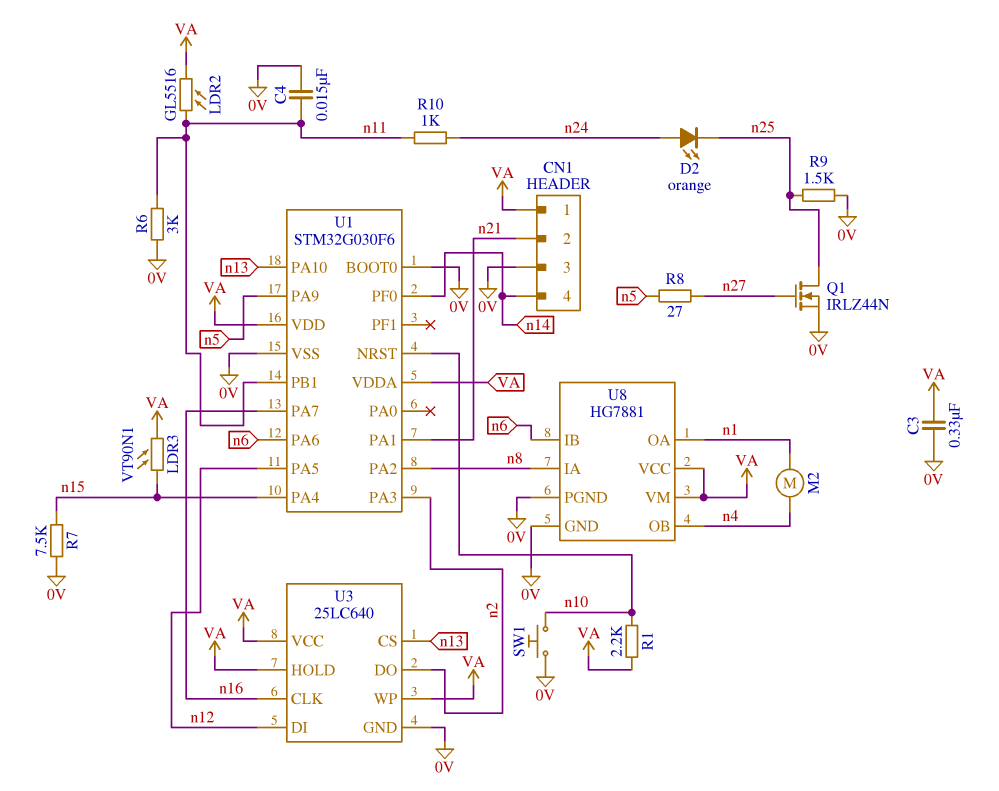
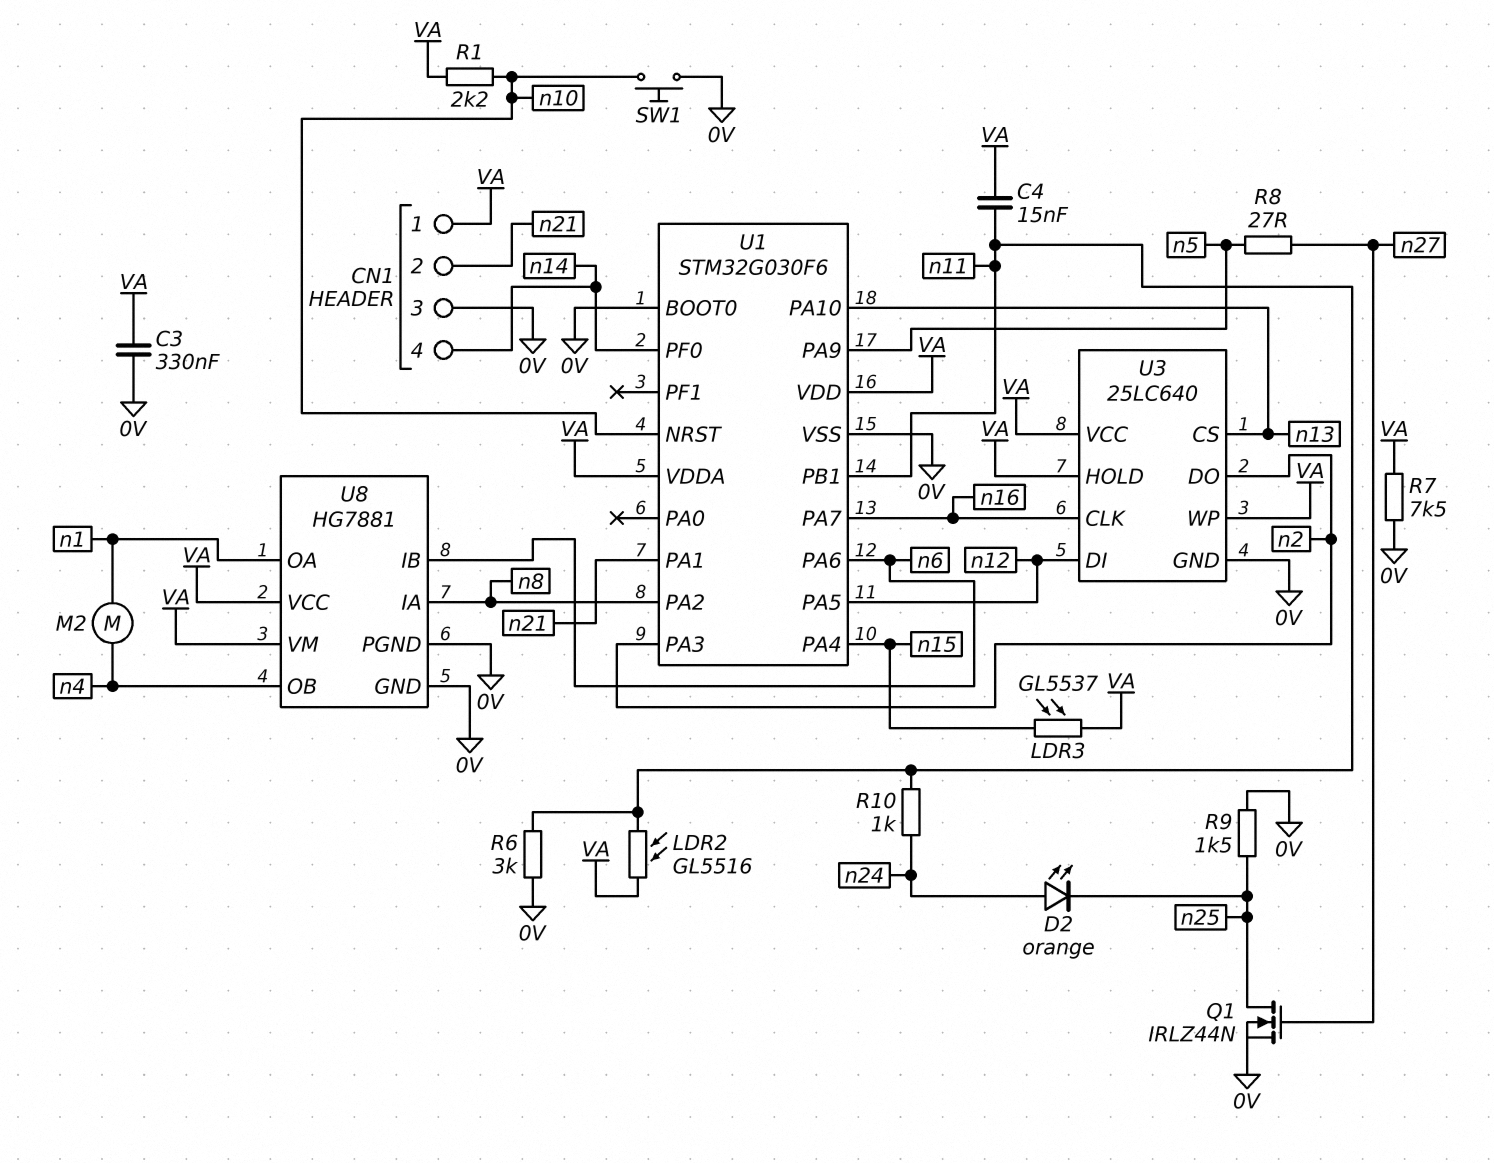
C4: 15nF (0V, n11) -> 15nF (VA, n11)
LDR3: VT90N1 (VA, n15) -> GL5537 (VA, n15)
R7: 7.5k (0V, n15) -> 7.5k (0V, VA)

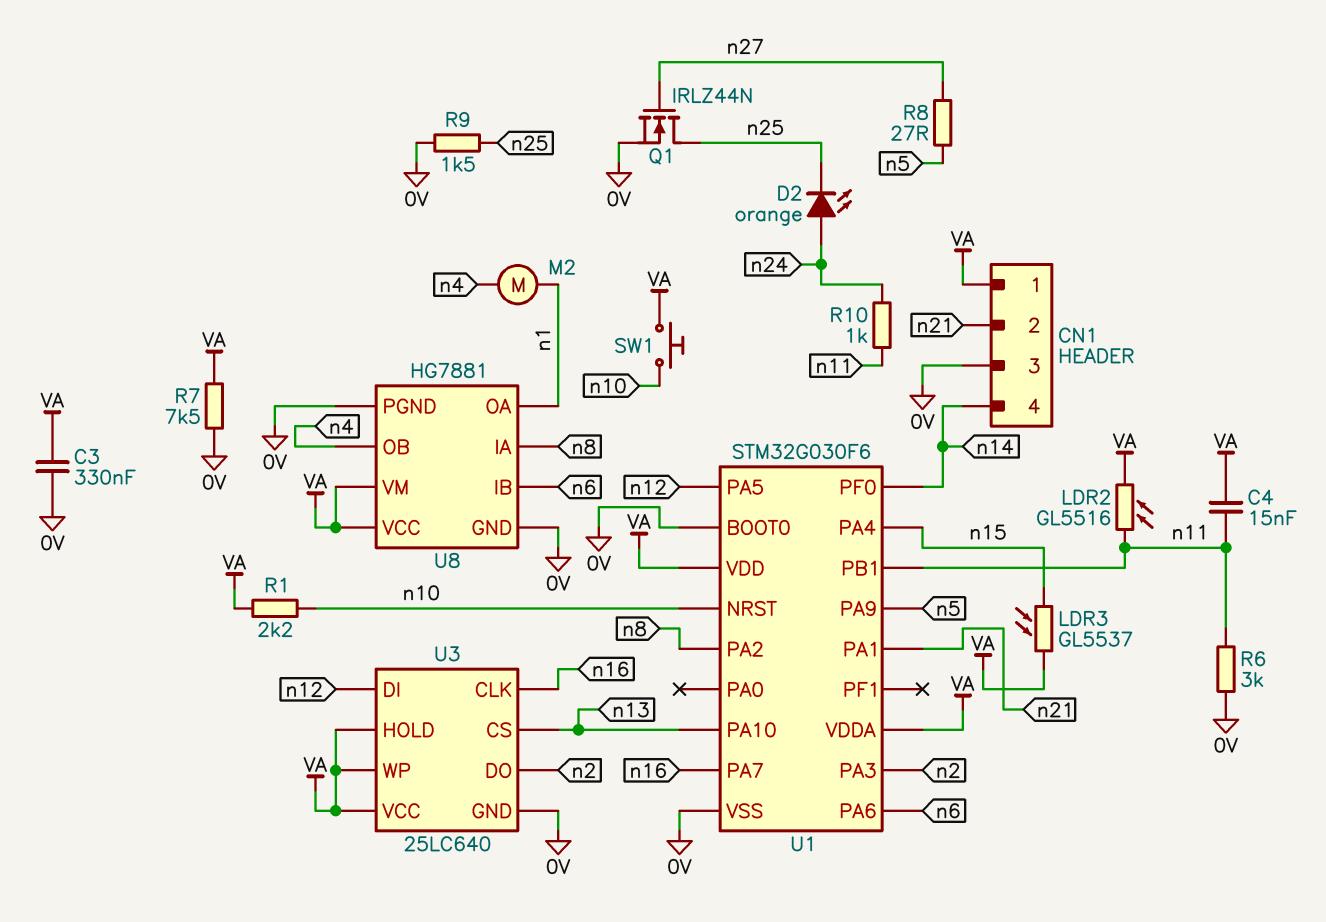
SW1: button (0V, n10) -> button (VA, n10)

